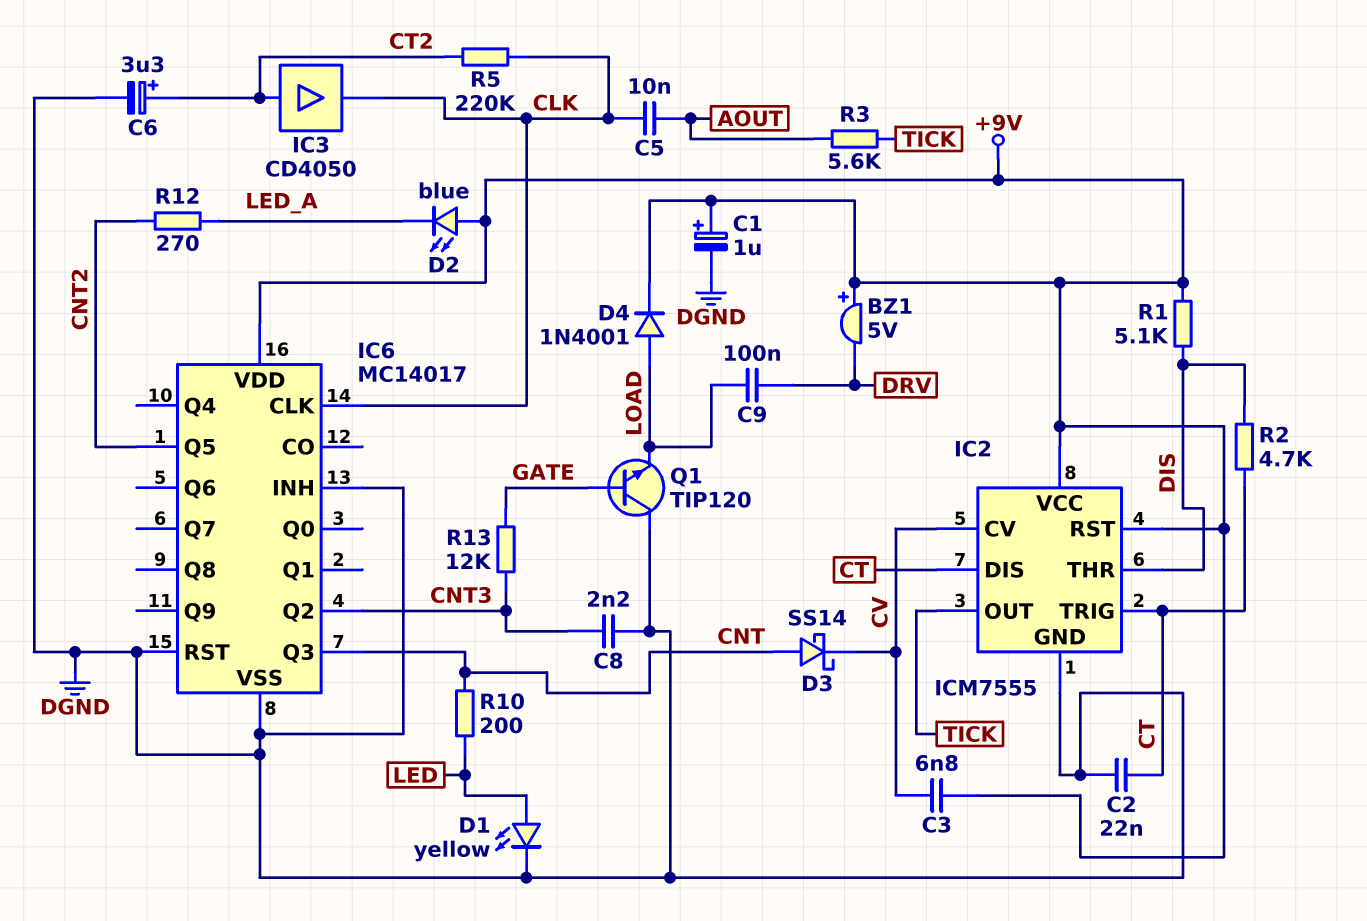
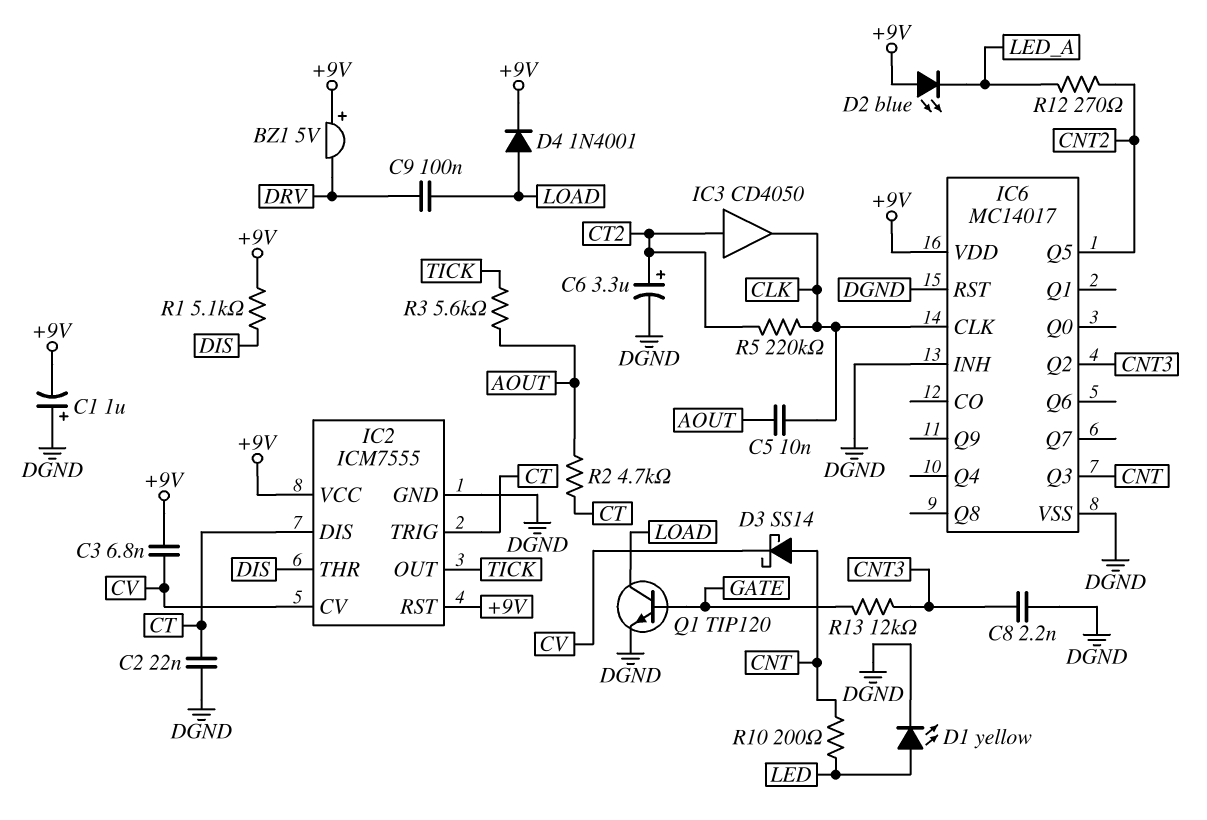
C1: 1uF (plus +9V, minus DGND) -> 1uF (plus DGND, minus +9V)
Q1: NPN TIP120 (B GATE, C DGND, E LOAD) -> NPN TIP120 (B GATE, C LOAD, E DGND)
R2: 4.7k (CT, DIS) -> 4.7k (AOUT, CT)

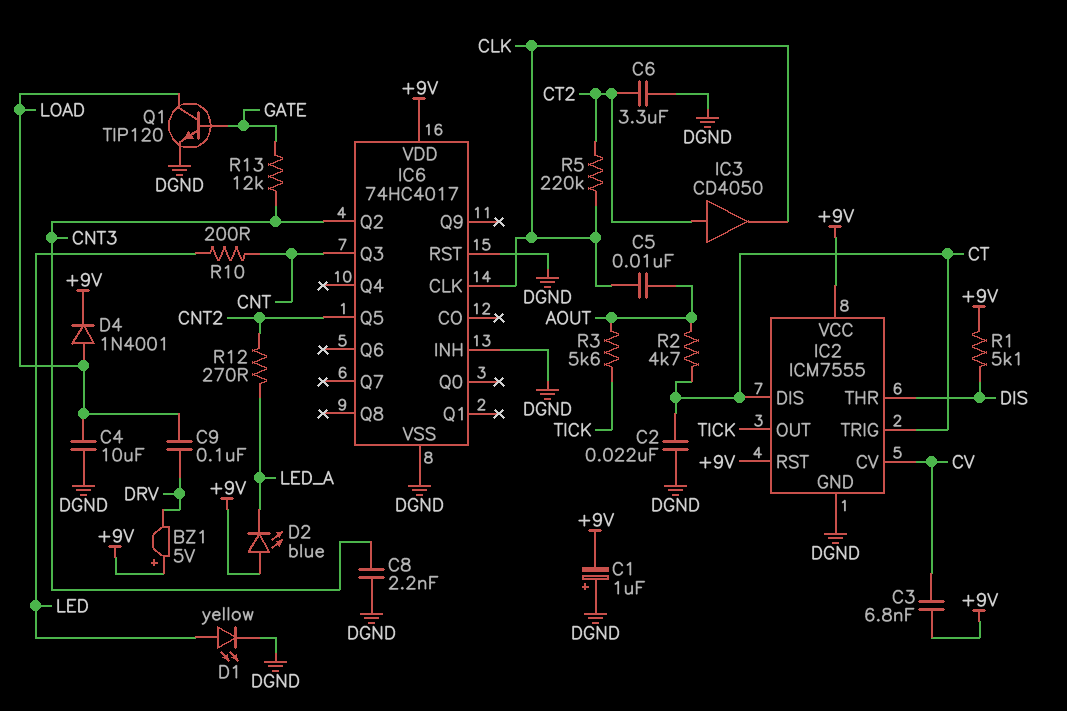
C4: none -> 10uF (DGND, LOAD)
C6: 3.3uF (plus CT2, minus DGND) -> 3.3uF (CT2, DGND)
D3: schottky SS14 (A CNT, K CV) -> none
IC6: MC14017 -> 74HC4017

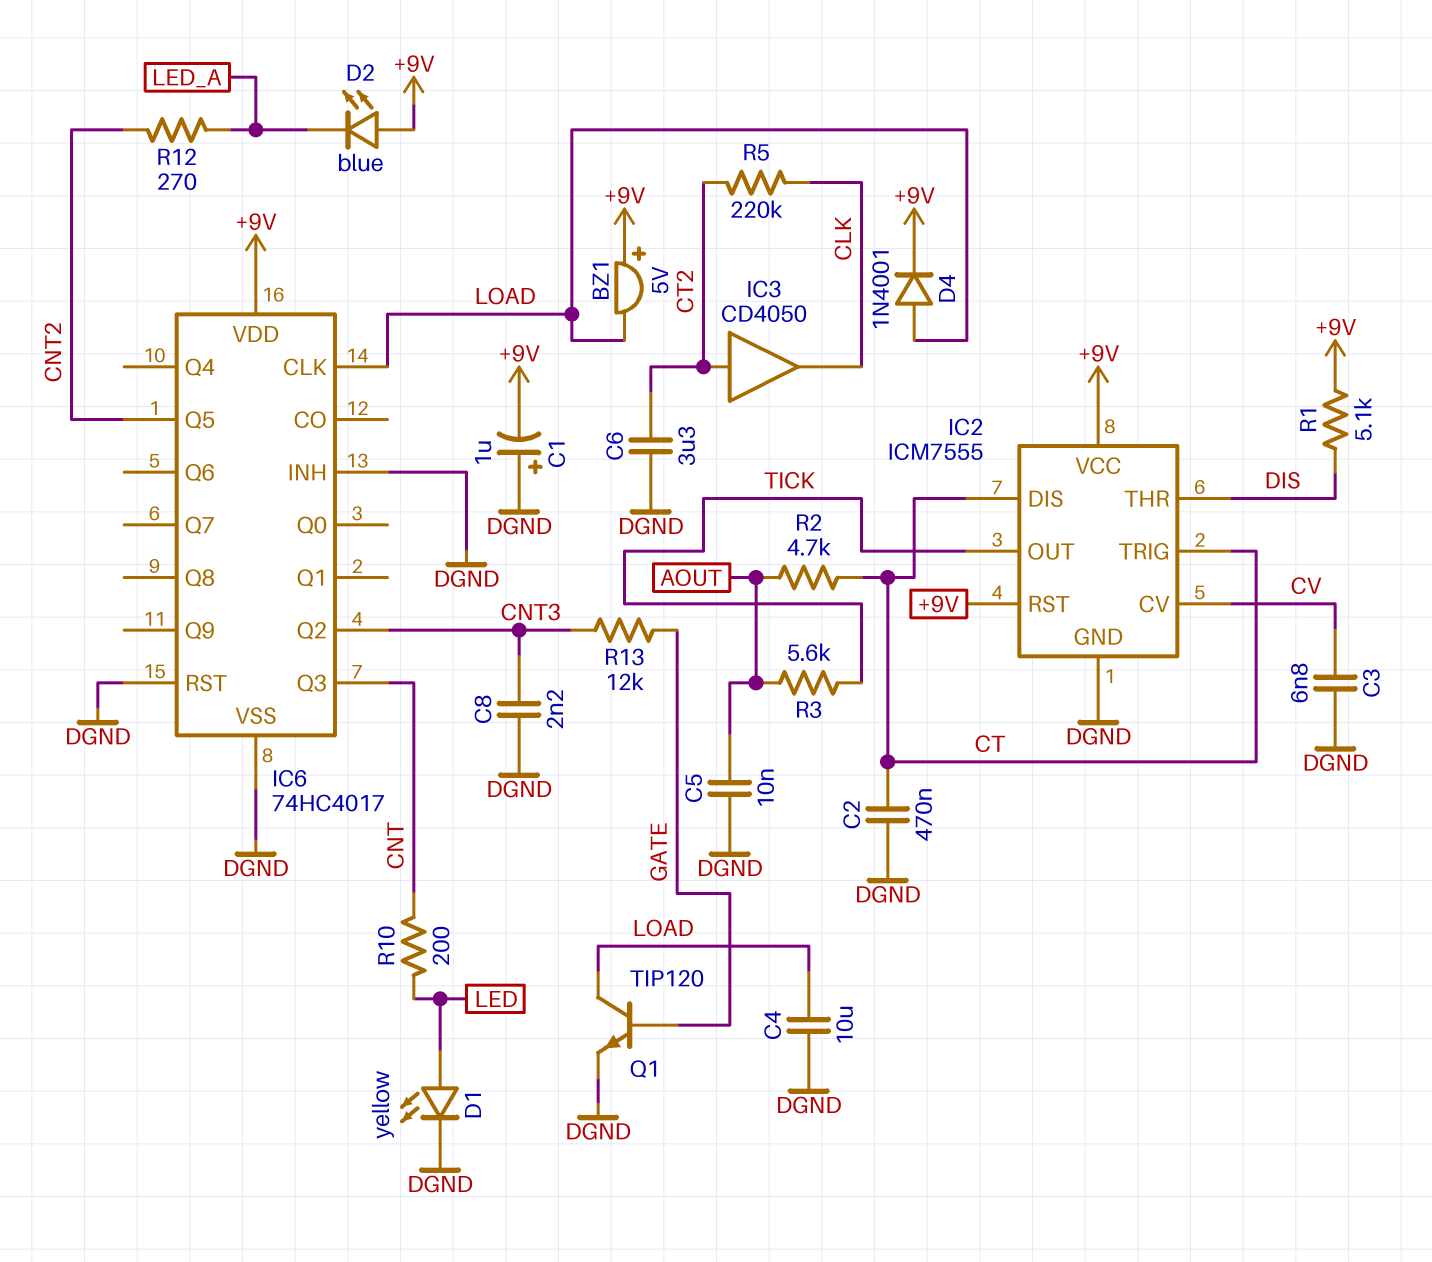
BZ1: buzzer 5V (plus +9V, minus DRV) -> buzzer 5V (plus +9V, minus LOAD)
C2: 22nF (CT, DGND) -> 470nF (CT, DGND)
C3: 6.8nF (+9V, CV) -> 6.8nF (CV, DGND)
C5: 10nF (AOUT, CLK) -> 10nF (AOUT, DGND)
C9: 100nF (DRV, LOAD) -> none
IC6 pin CLK: CLK -> LOAD

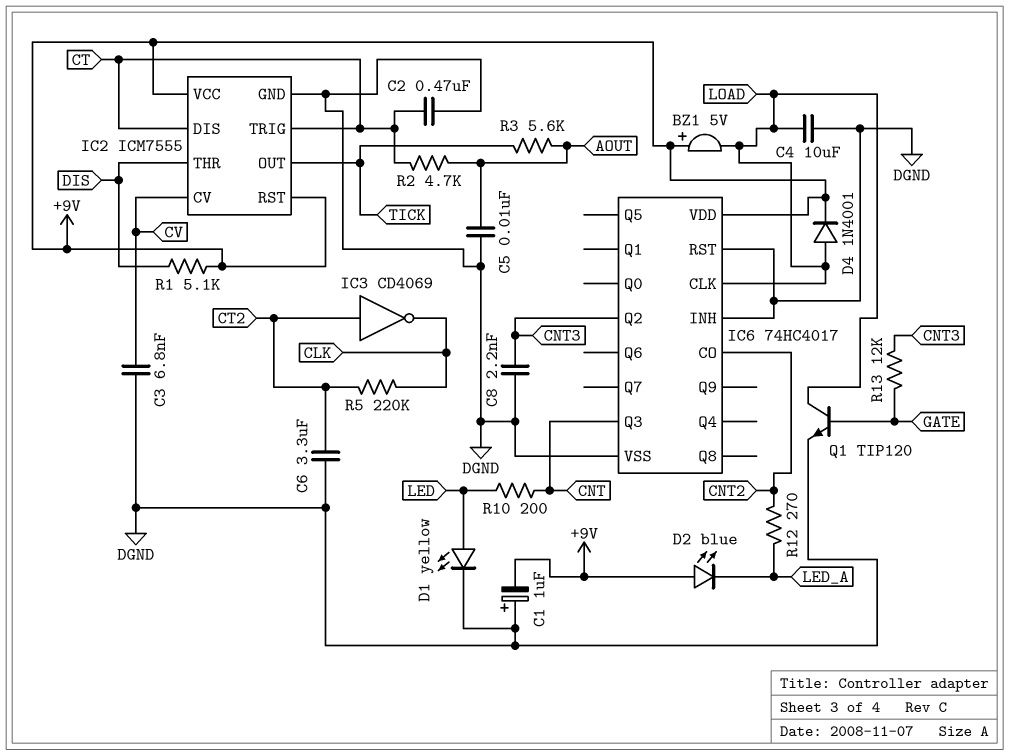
IC3: buffer CD4050 (in CT2, out CLK) -> NOT CD4069 (in CT2, out CLK)
IC6 pin CO: none -> CNT2
IC6 pin Q5: CNT2 -> none

